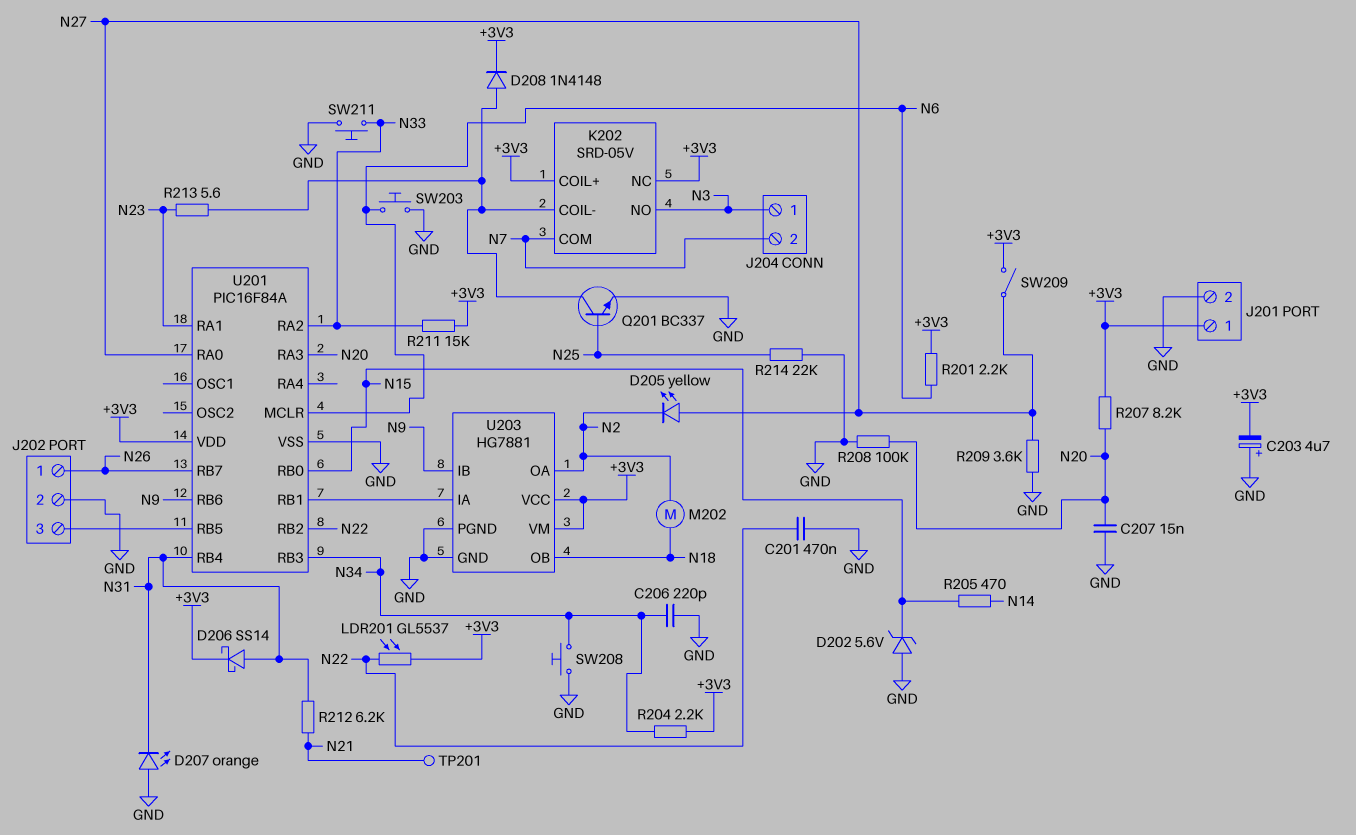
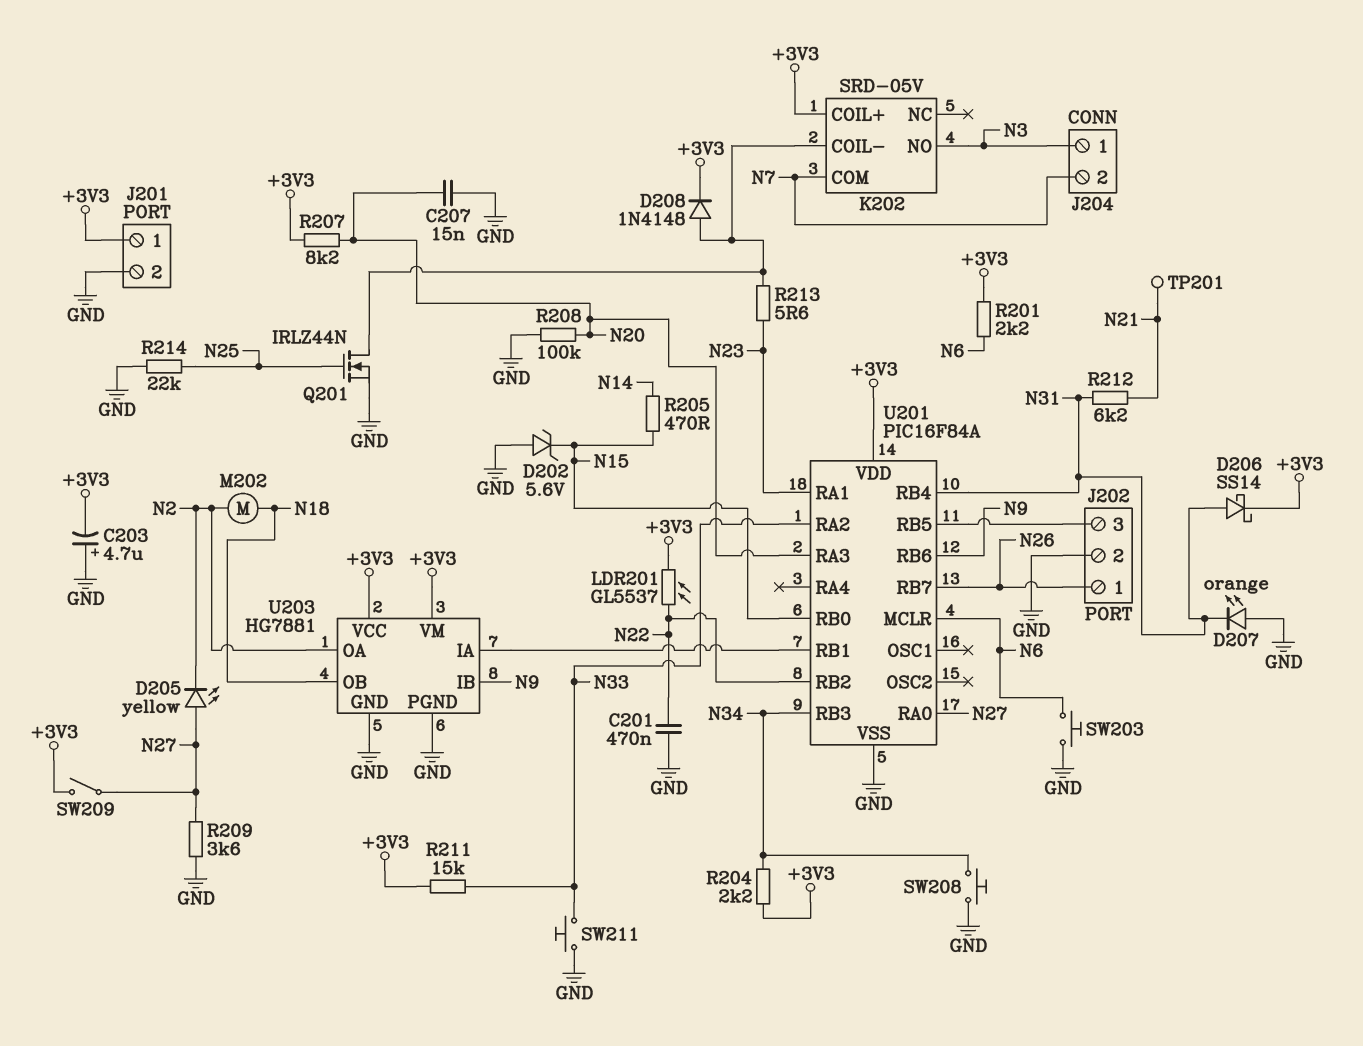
C206: 220pF (GND, N34) -> none
K202 pin NC: +3V3 -> none
Q201: NPN BC337 (B N25, C K202/COIL-, E GND) -> NMOS IRLZ44N (G N25, D K202/COIL-, S GND)

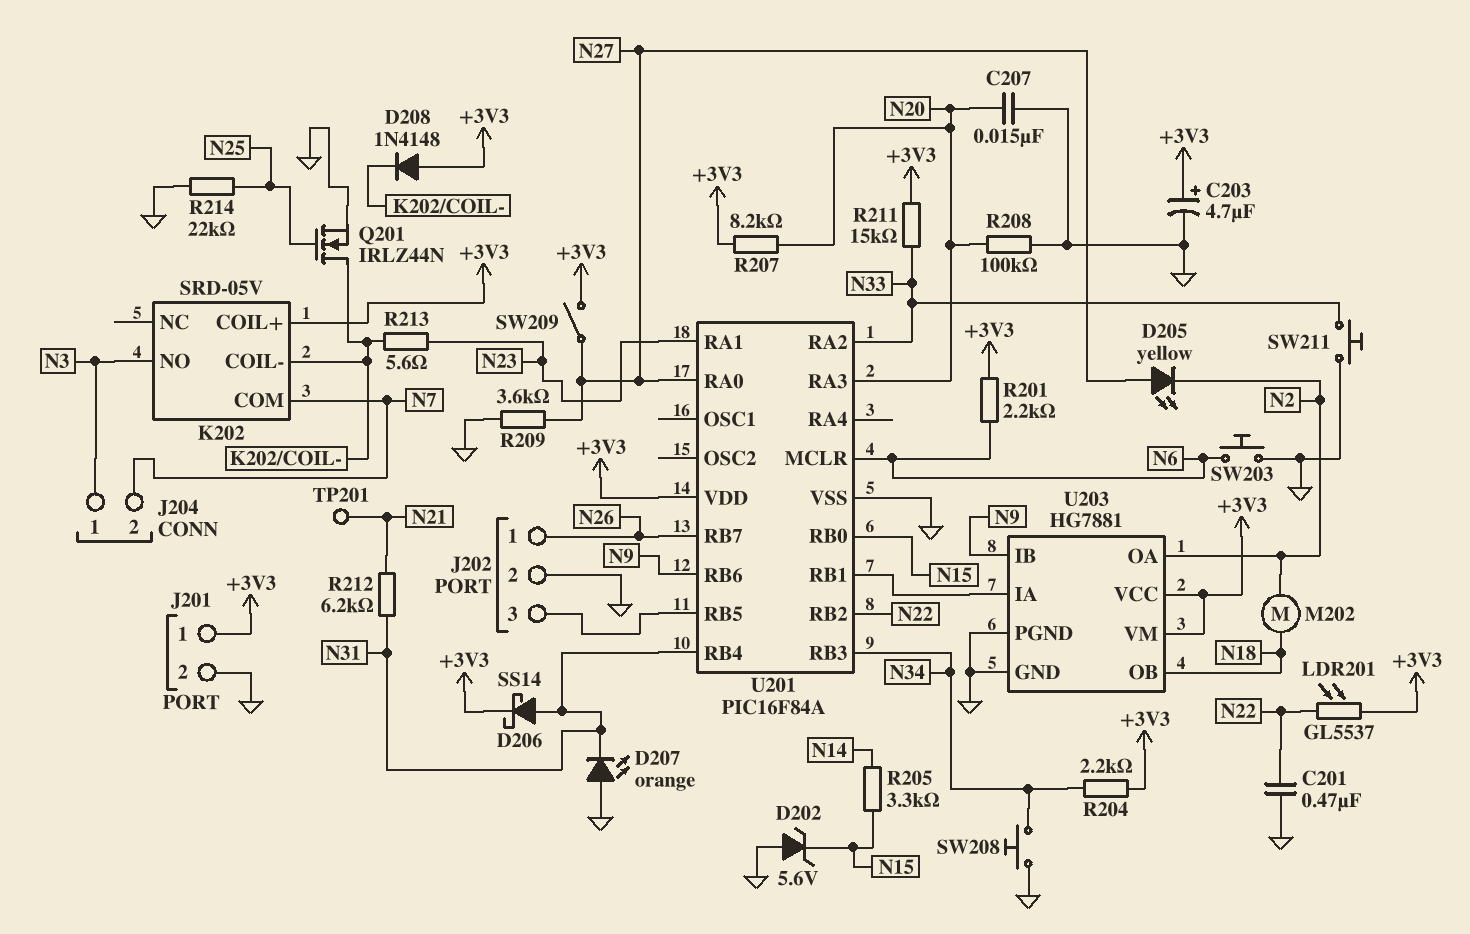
C203: 4.7uF (plus GND, minus +3V3) -> 4.7uF (plus +3V3, minus GND)
D208: diode 1N4148 (A K202/COIL-, K +3V3) -> diode 1N4148 (A +3V3, K K202/COIL-)
R205: 470 (N14, N15) -> 3.3k (N14, N15)

